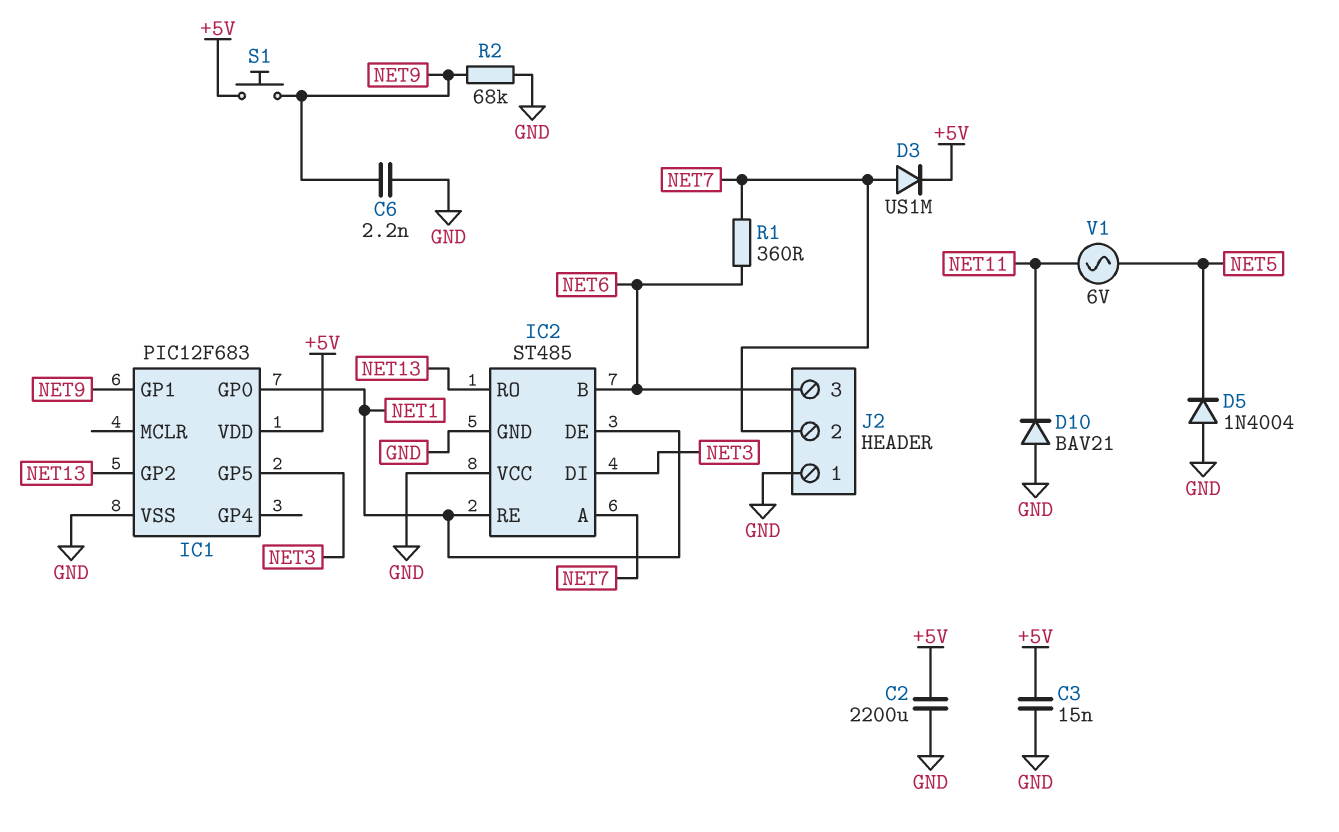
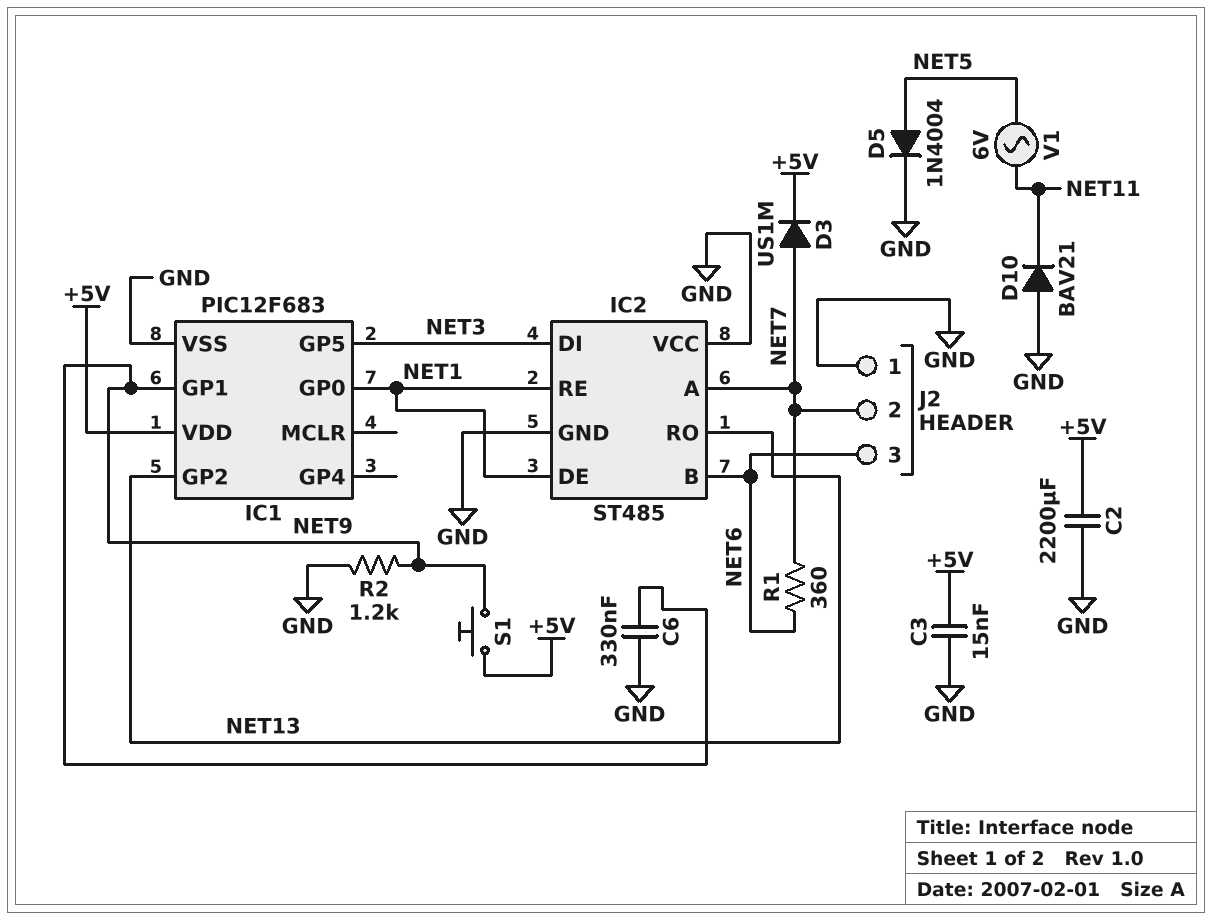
C6: 2.2nF (GND, NET9) -> 330nF (GND, NET9)
D5: diode 1N4004 (A GND, K NET5) -> diode 1N4004 (A NET5, K GND)
R2: 68k (GND, NET9) -> 1.2k (GND, NET9)

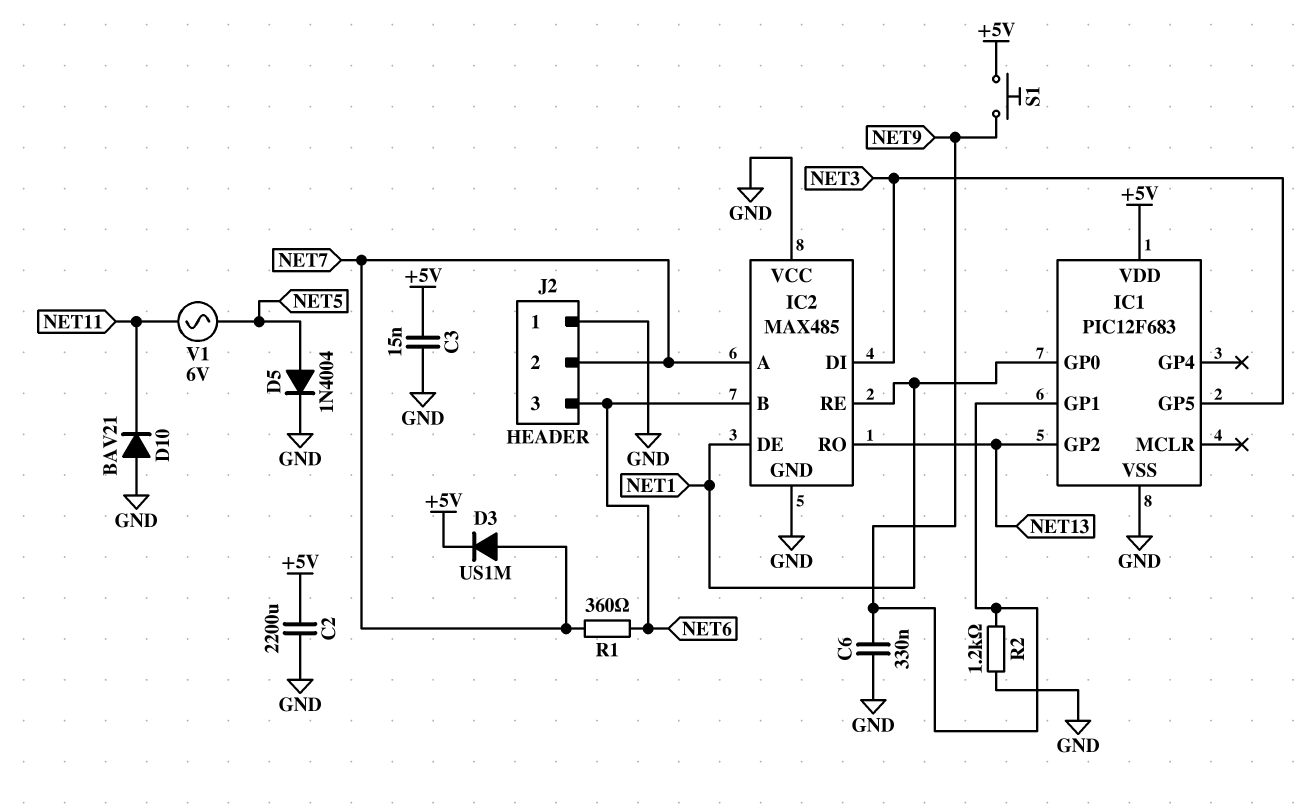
IC2: ST485 -> MAX485

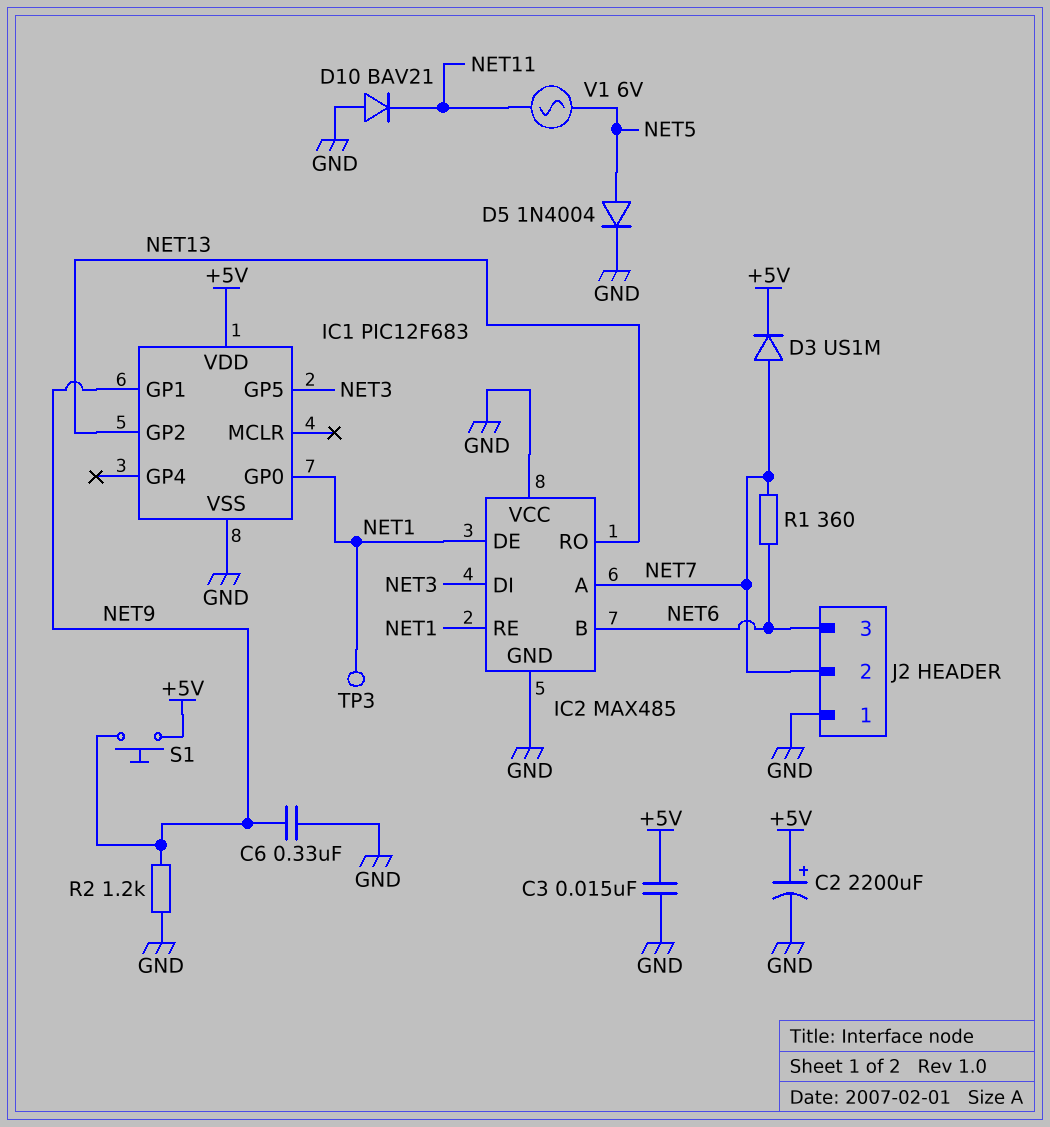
C2: 2200uF (+5V, GND) -> 2200uF (plus +5V, minus GND)
TP3: none -> test point (NET1)

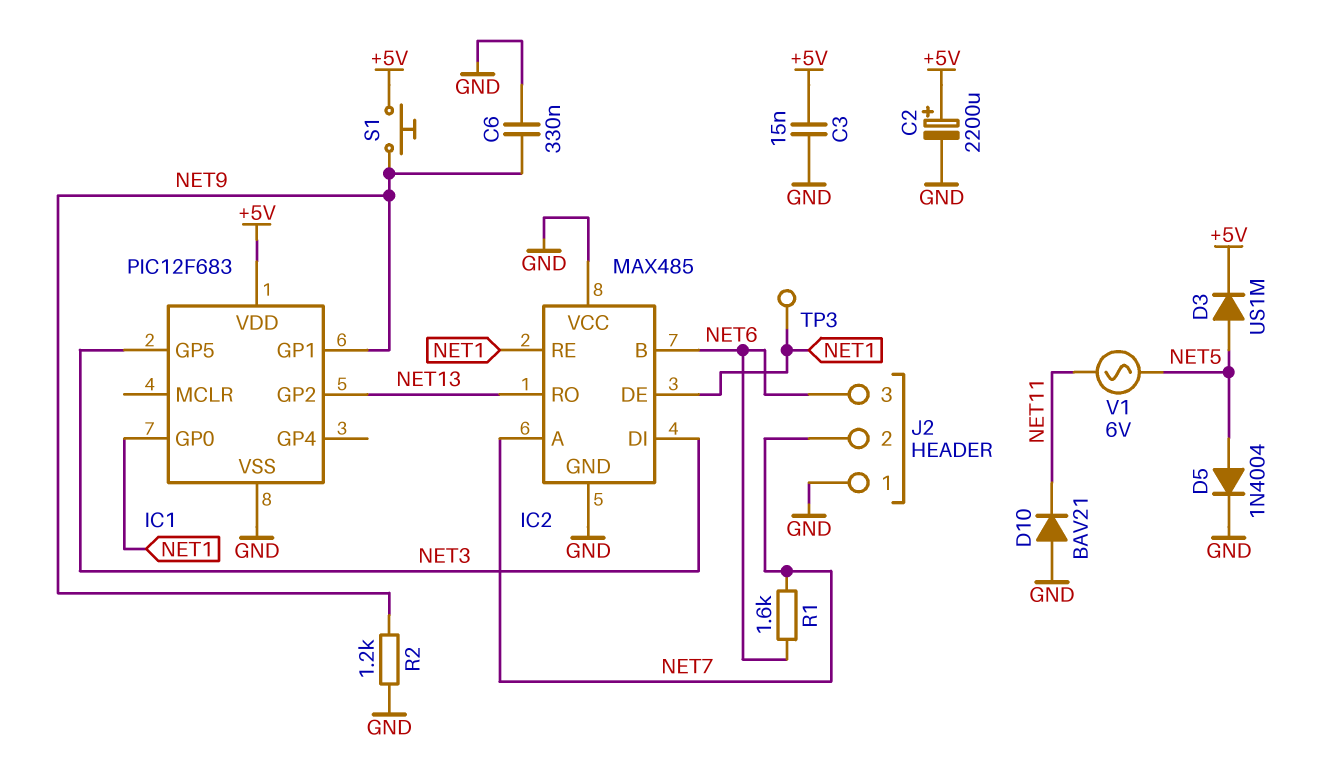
D3: diode US1M (A NET7, K +5V) -> diode US1M (A NET5, K +5V)
R1: 360 (NET6, NET7) -> 1.6k (NET6, NET7)

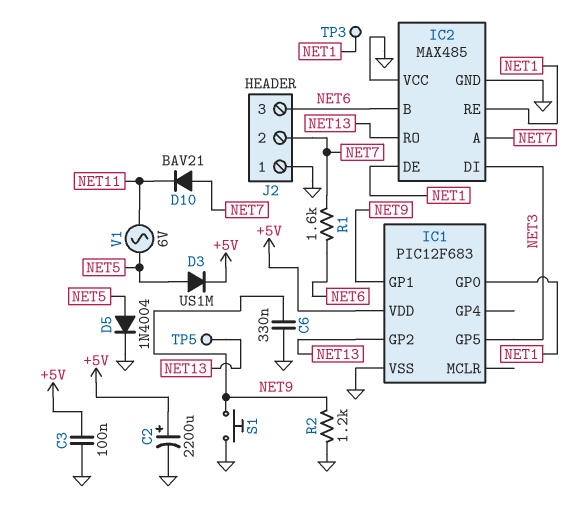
C3: 15nF (+5V, GND) -> 100nF (+5V, GND)
D10: diode BAV21 (A GND, K NET11) -> diode BAV21 (A NET7, K NET11)
S1: button (+5V, NET9) -> button (GND, NET9)
TP5: none -> test point (NET13)

